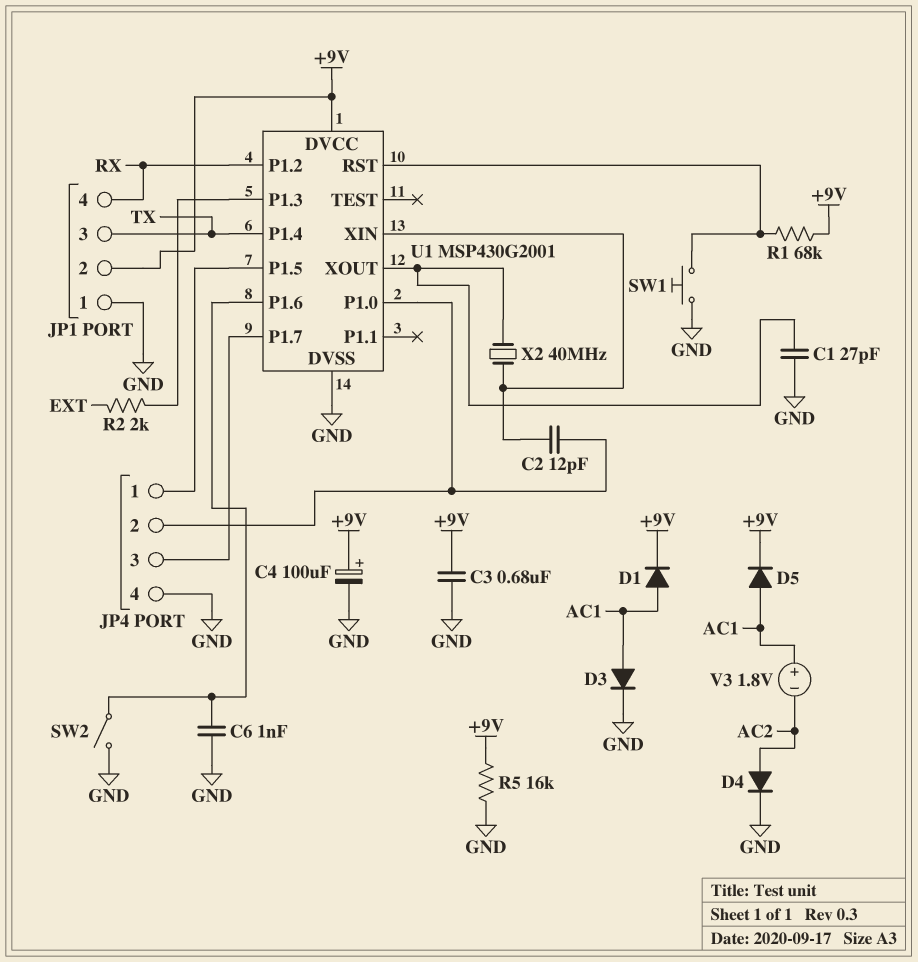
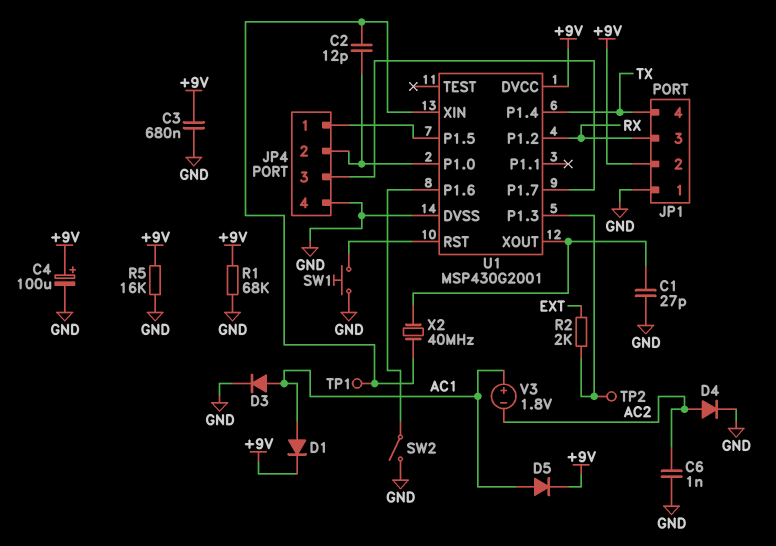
C6: 1nF (GND, U1/P1.6) -> 1nF (AC2, GND)
JP1 pin 3: TX -> RX
JP1 pin 4: RX -> TX
R1: 68k (+9V, U1/RST) -> 68k (+9V, GND)
TP1: none -> test point (U1/XIN)
TP2: none -> test point (U1/P1.3)

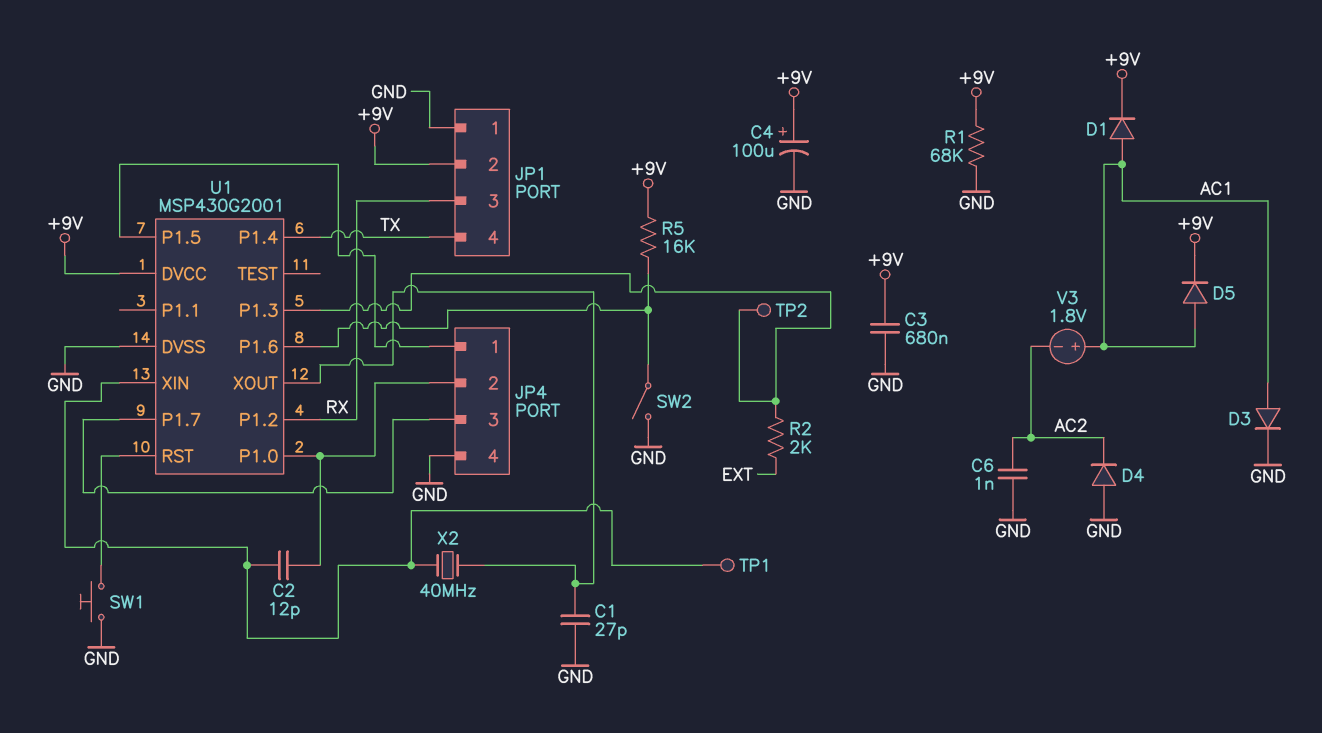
D4: diode (A AC2, K GND) -> diode (A GND, K AC2)
R5: 16k (+9V, GND) -> 16k (+9V, U1/P1.6)

